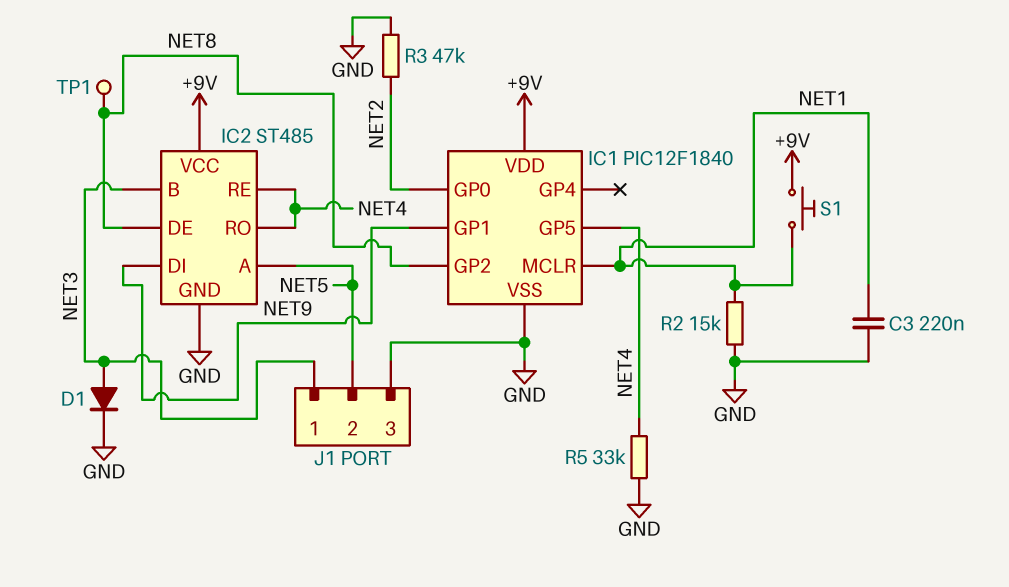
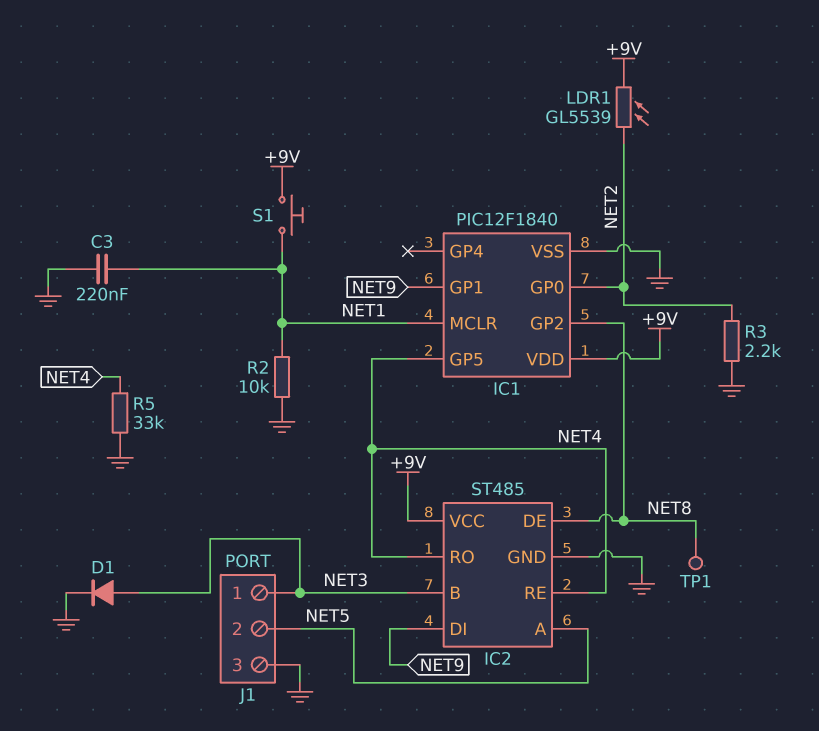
LDR1: none -> GL5539 (+9V, NET2)
R2: 15k (GND, NET1) -> 10k (GND, NET1)
R3: 47k (GND, NET2) -> 2.2k (GND, NET2)

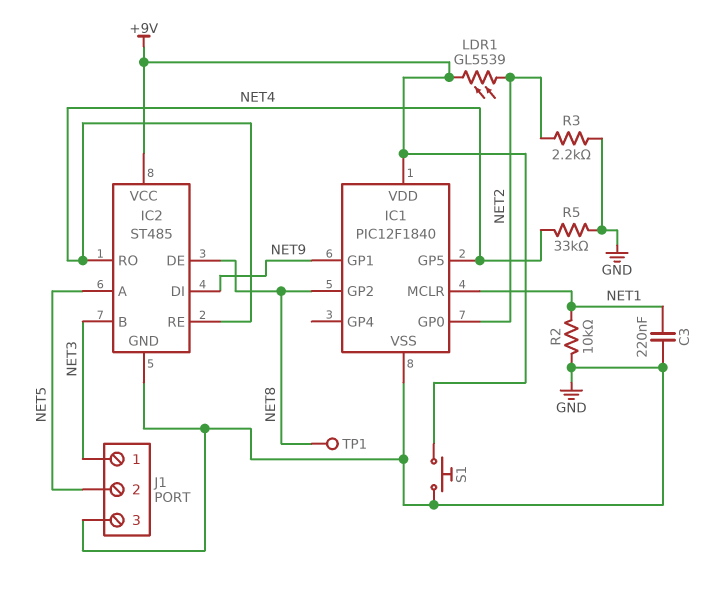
D1: diode (A NET3, K GND) -> none
S1: button (+9V, NET1) -> button (+9V, GND)

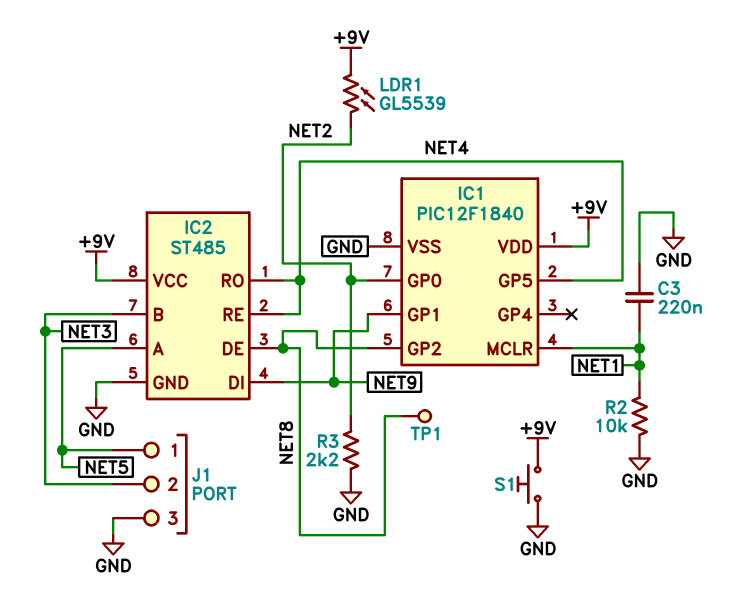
J1 pin 1: NET3 -> NET5
J1 pin 2: NET5 -> NET3
R5: 33k (GND, NET4) -> none

